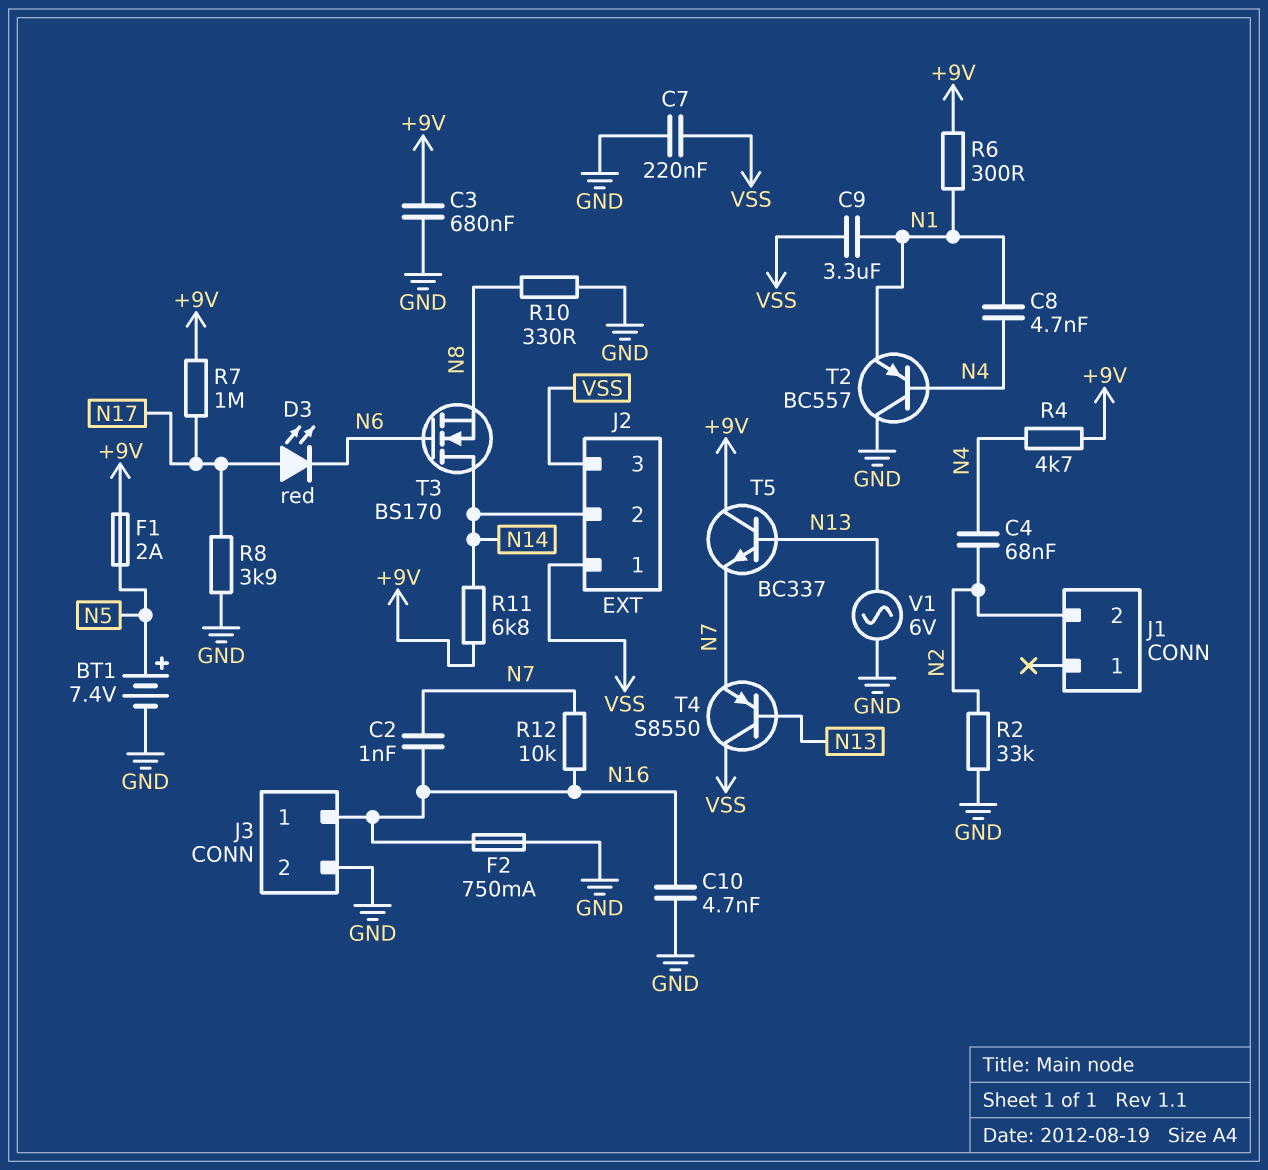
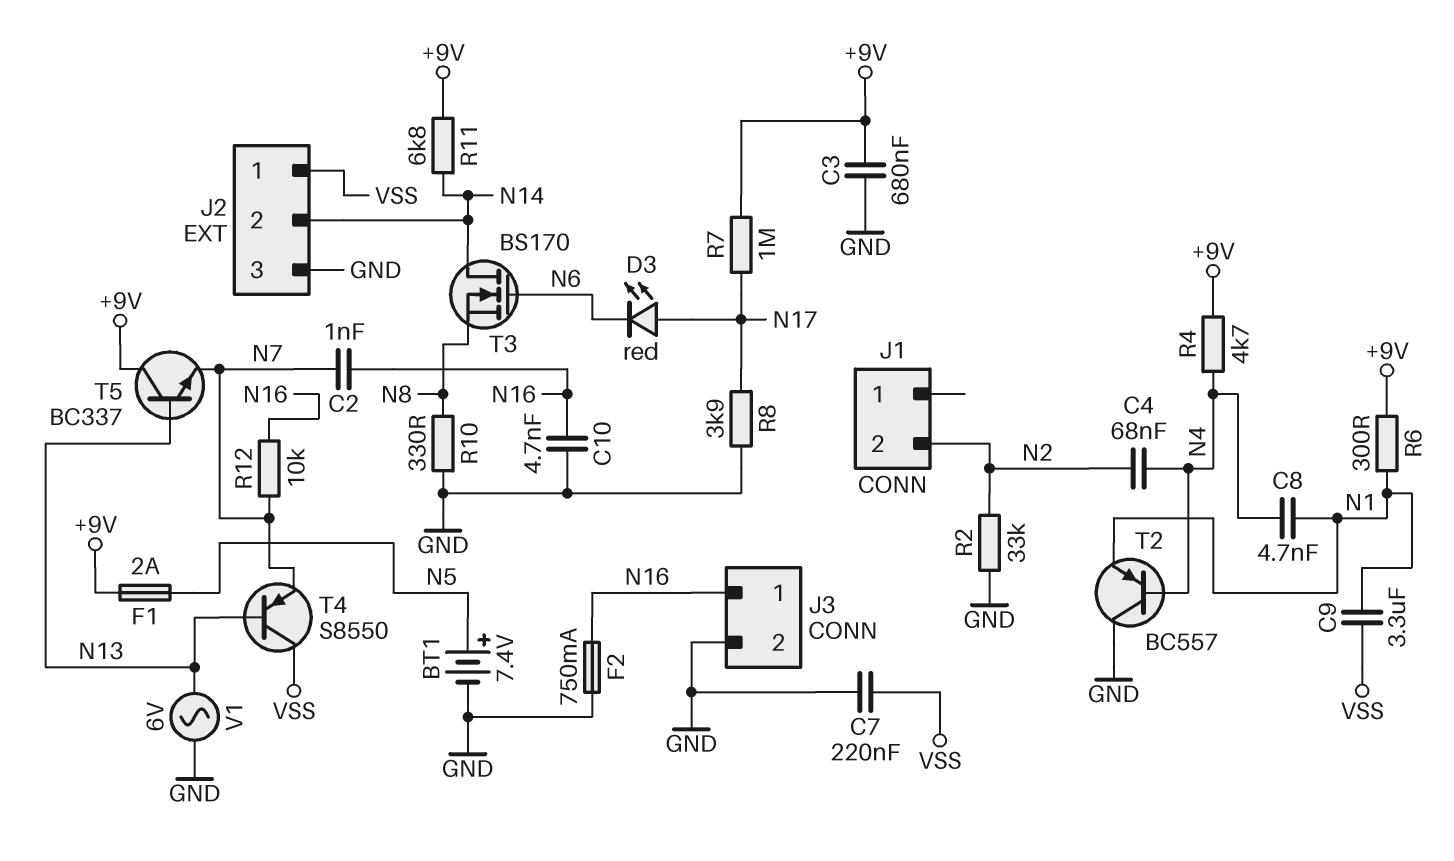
J2 pin 3: VSS -> GND

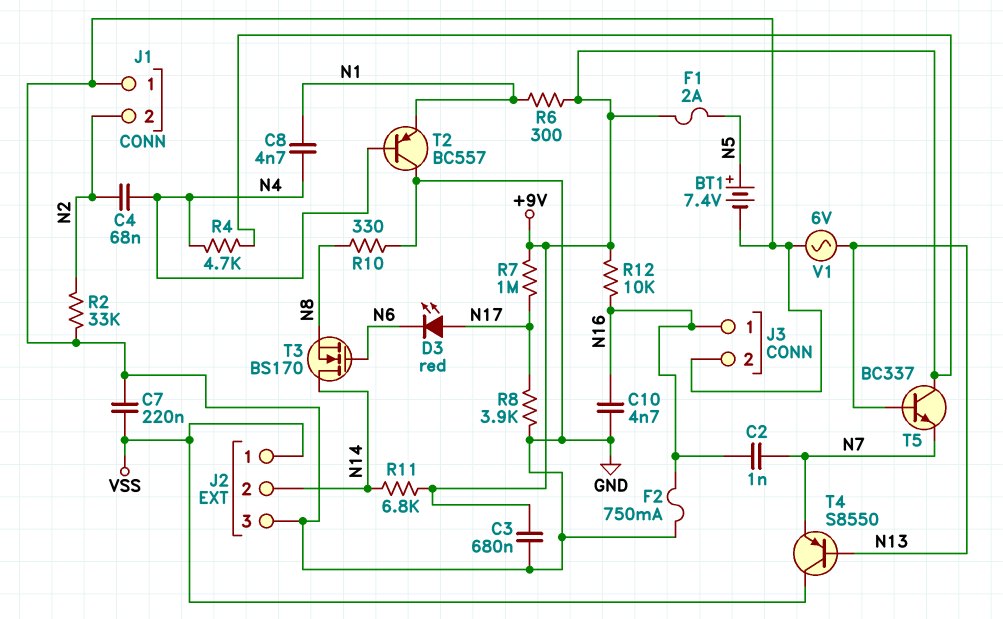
C9: 3.3uF (N1, VSS) -> none
J1 pin 1: none -> GND
R12: 10k (N7, N16) -> 10k (+9V, N16)

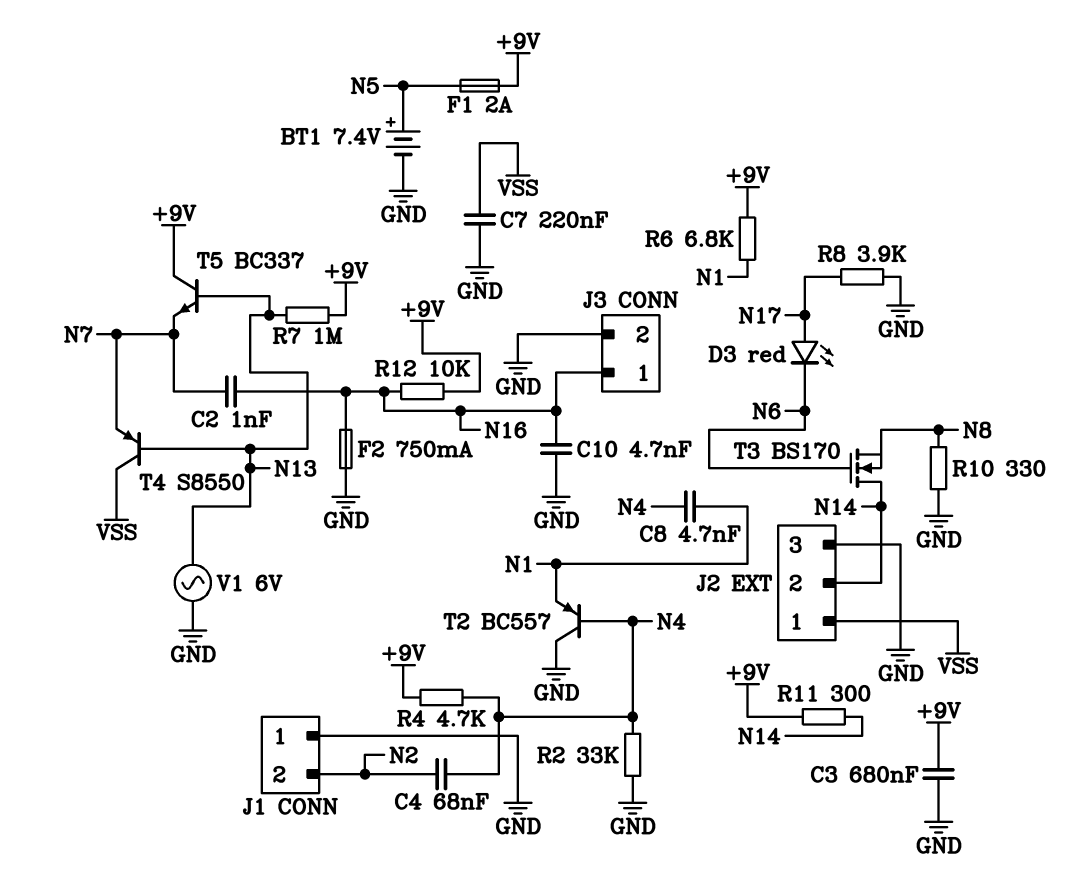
R2: 33k (GND, N2) -> 33k (GND, N4)
R6: 300 (+9V, N1) -> 6.8k (+9V, N1)
R7: 1M (+9V, N17) -> 1M (+9V, N13)
R11: 6.8k (+9V, N14) -> 300 (+9V, N14)

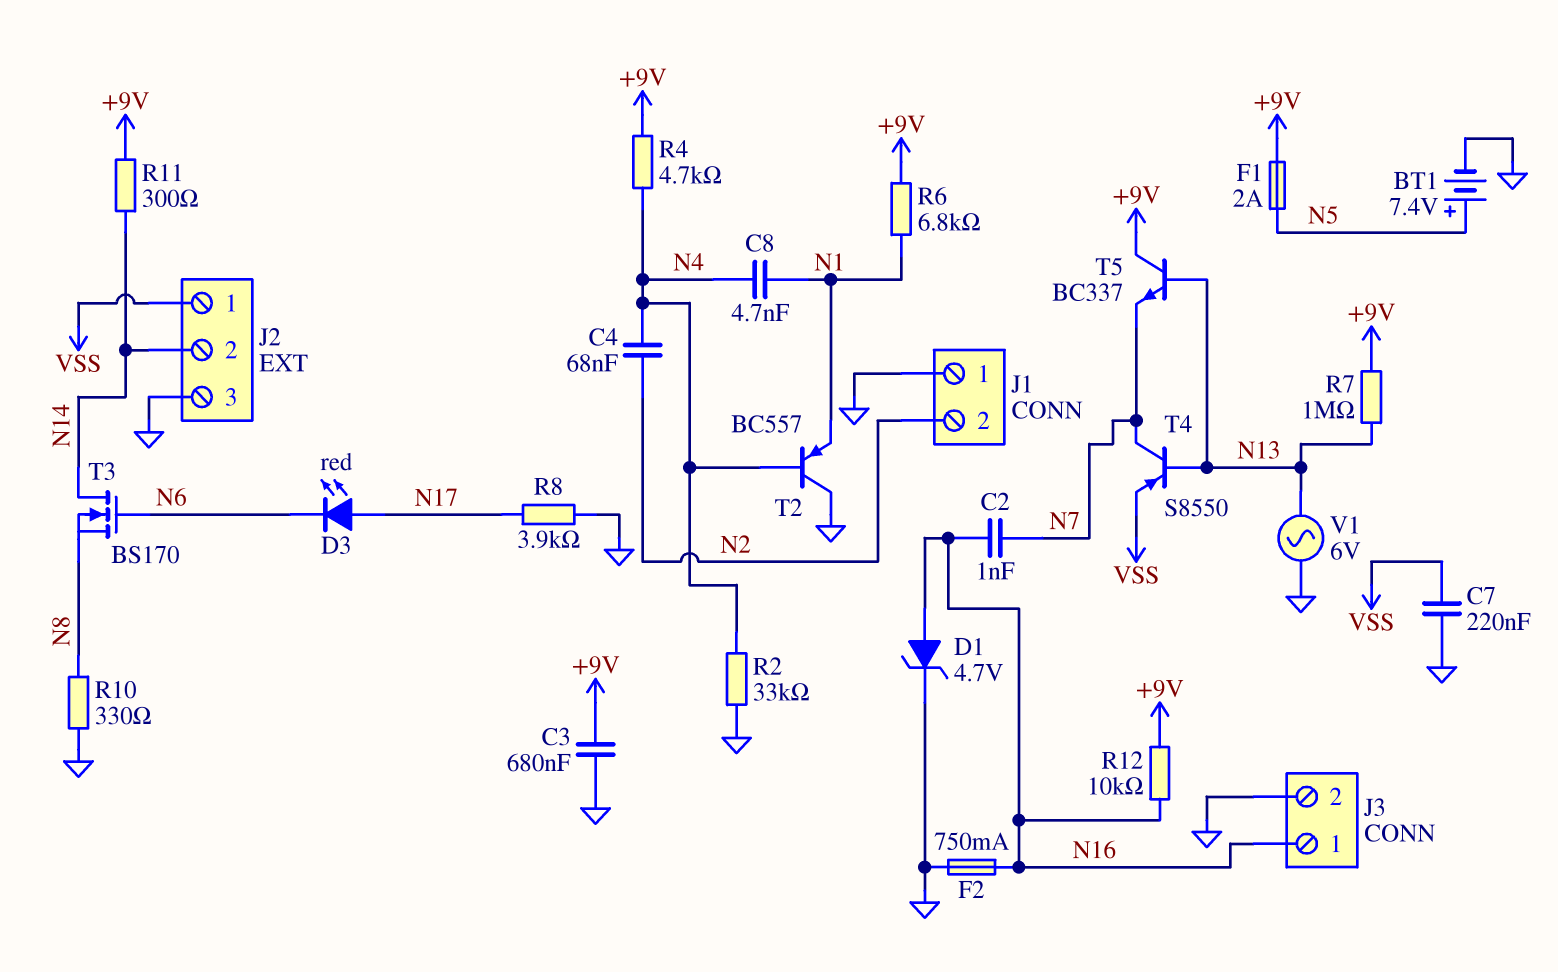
C10: 4.7nF (GND, N16) -> none
D1: none -> zener 4.7V (A N16, K GND)
T4: PNP S8550 (B N13, C VSS, E N7) -> PNP S8550 (B N13, C N7, E VSS)

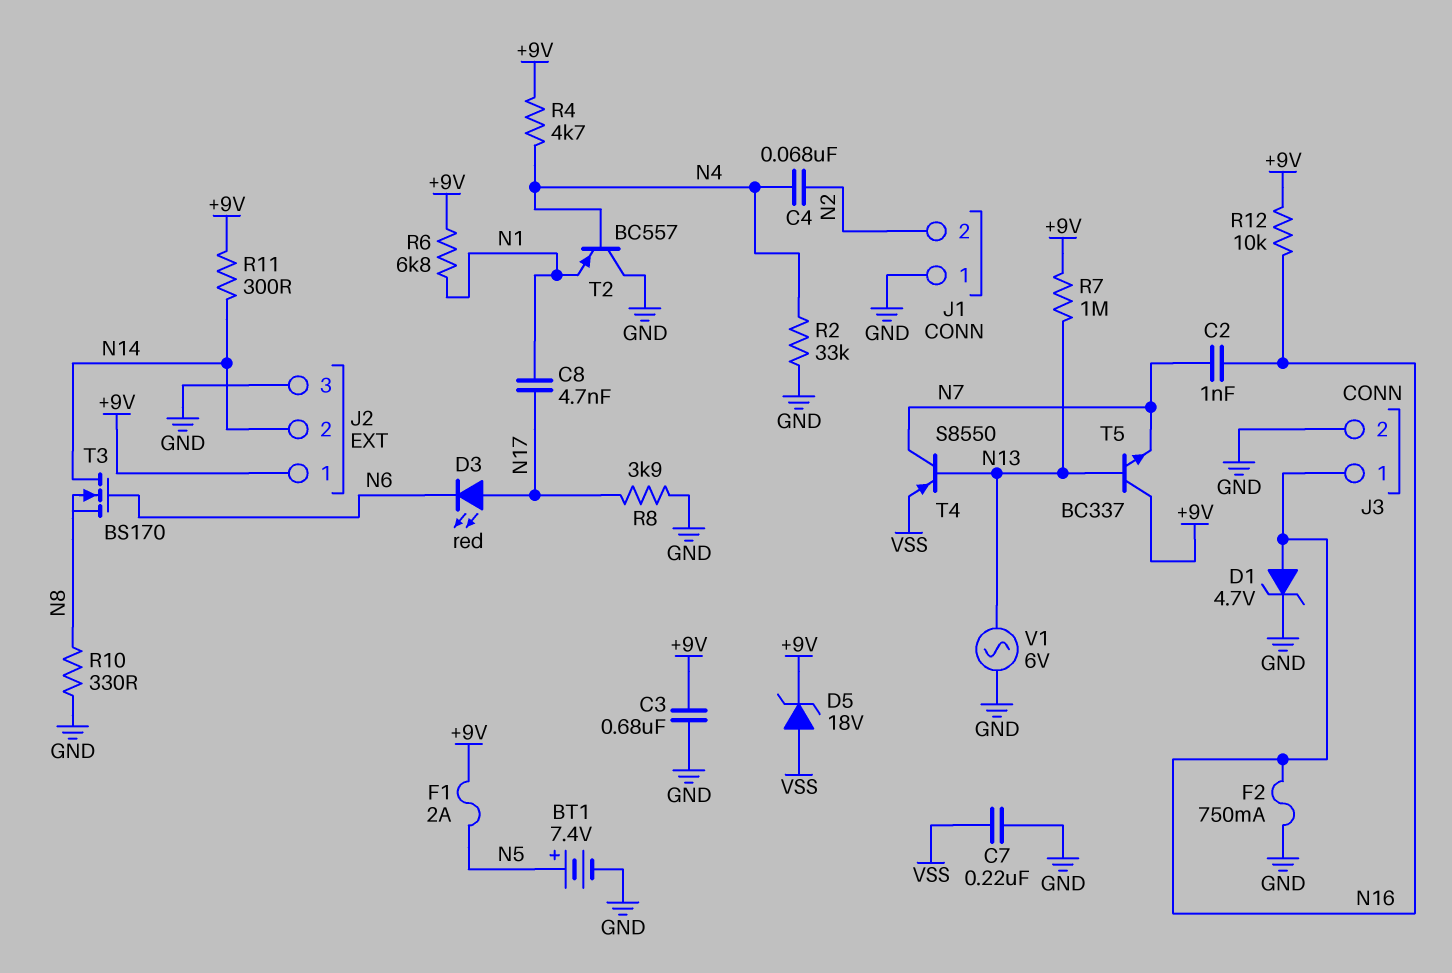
C8: 4.7nF (N1, N4) -> 4.7nF (N1, N17)
D5: none -> zener 18V (A VSS, K +9V)
J2 pin 1: VSS -> +9V

